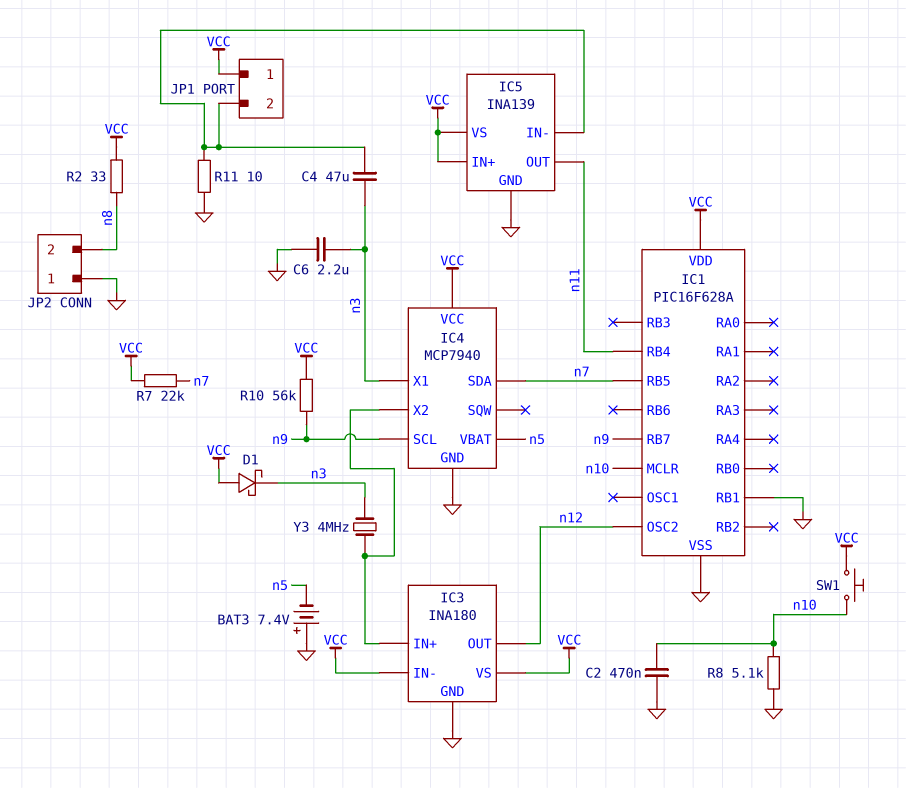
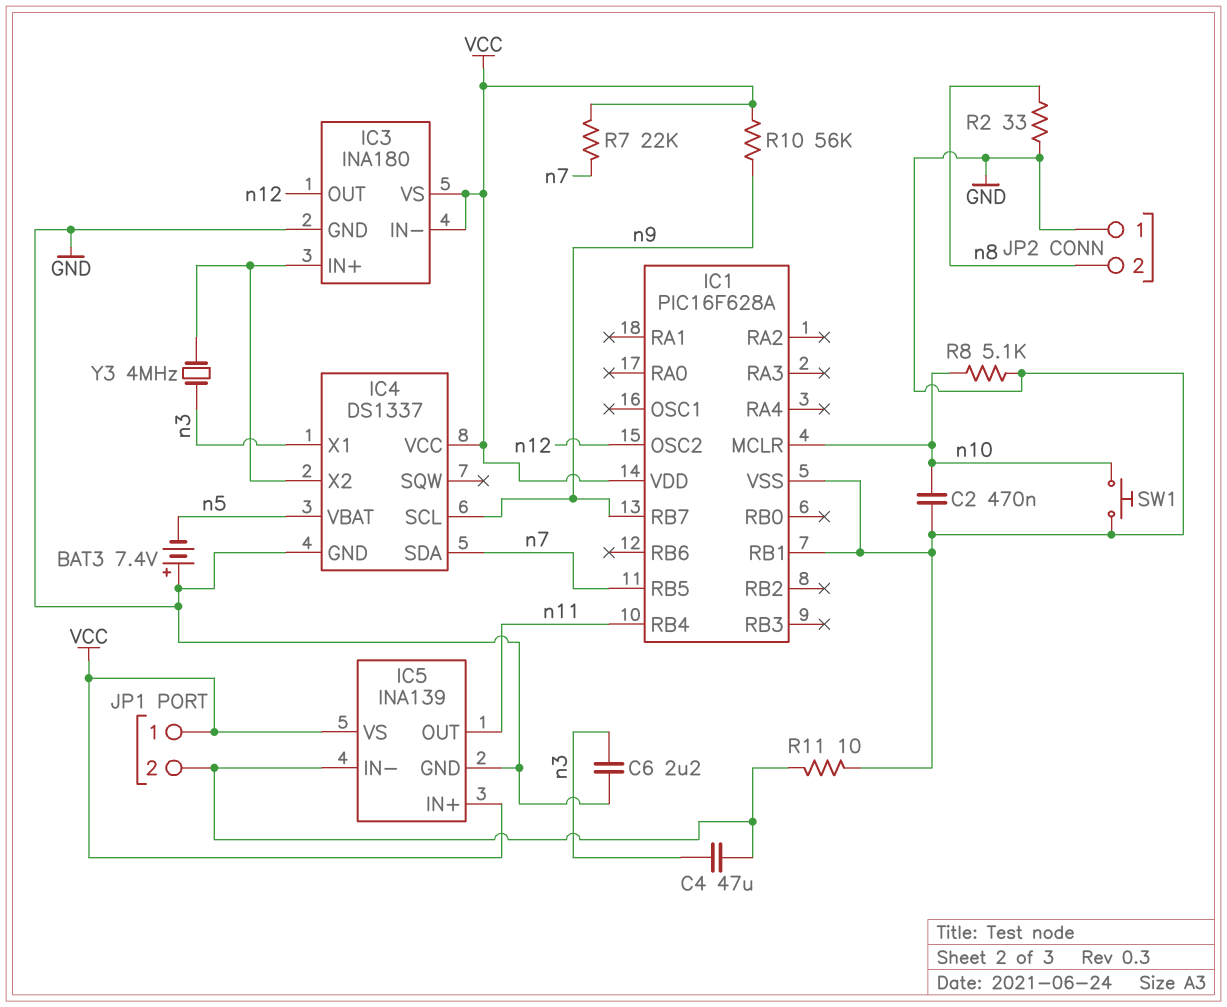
D1: schottky (A VCC, K n3) -> none
IC4: MCP7940 -> DS1337
R2: 33 (VCC, n8) -> 33 (GND, n8)
SW1: button (VCC, n10) -> button (GND, n10)

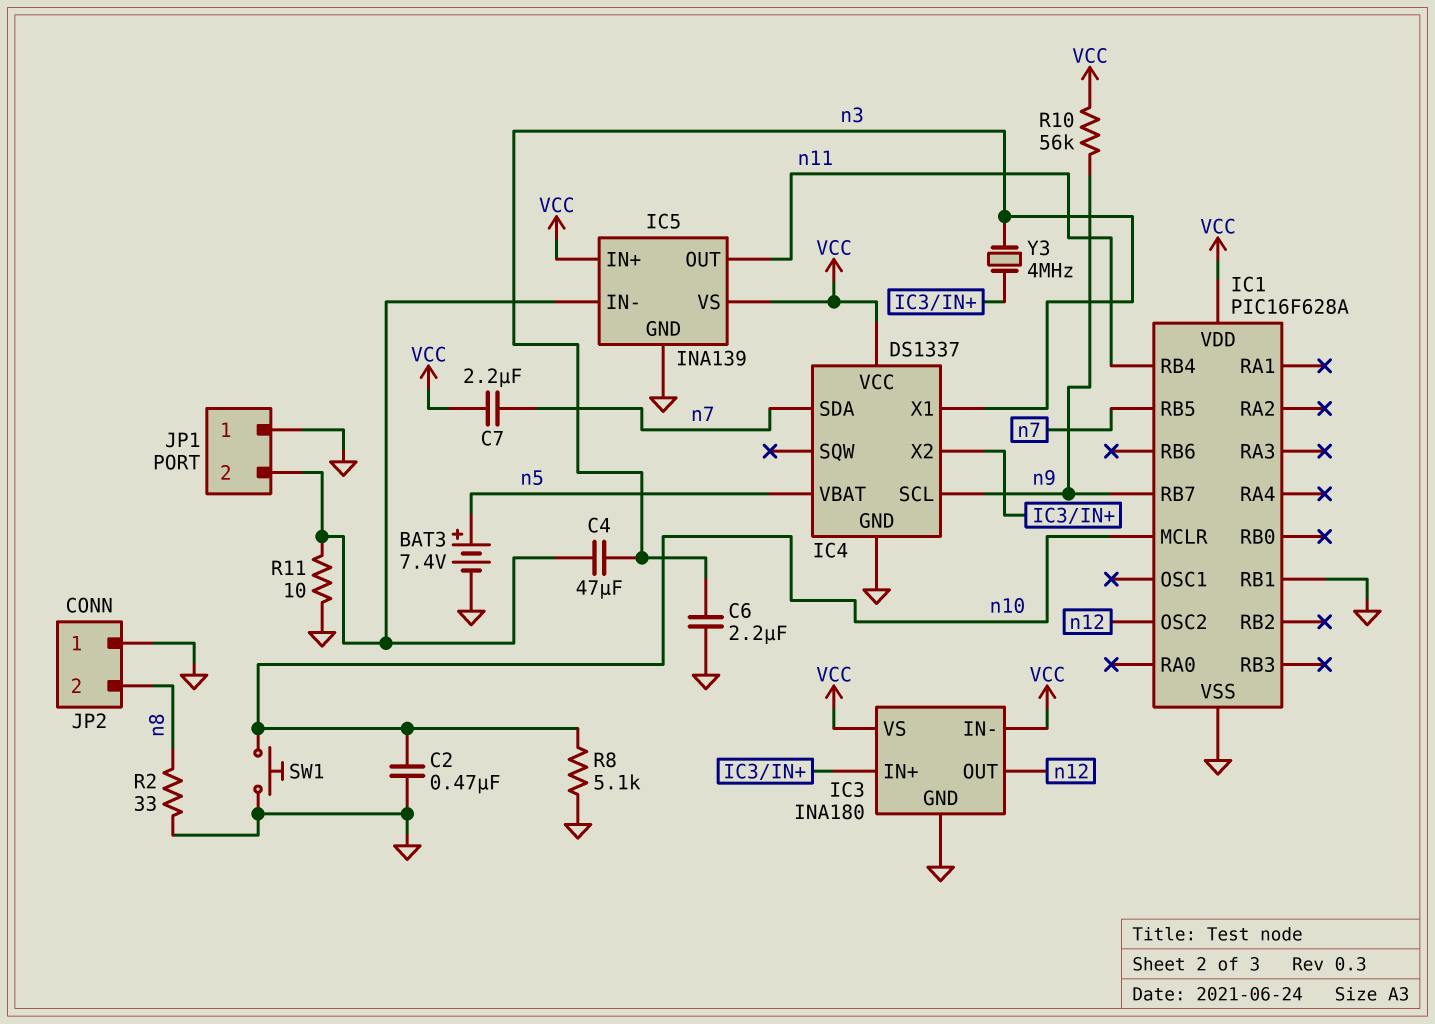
BAT3: 7.4V (plus GND, minus n5) -> 7.4V (plus n5, minus GND)
C7: none -> 2.2uF (VCC, n7)
JP1 pin 1: VCC -> GND
R7: 22k (VCC, n7) -> none

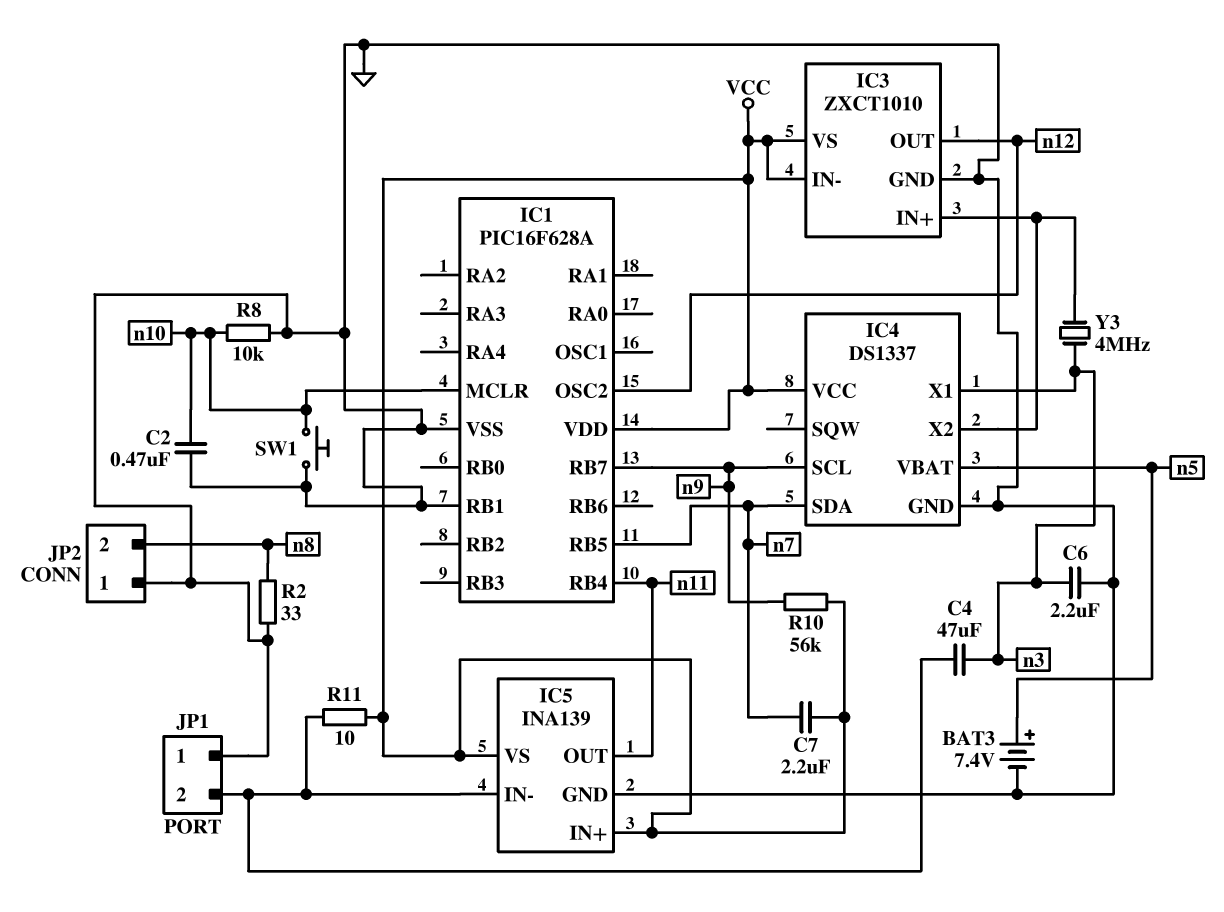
IC3: INA180 -> ZXCT1010
R8: 5.1k (GND, n10) -> 10k (GND, n10)
R11: 10 (GND, IC5/IN-) -> 10 (IC5/IN-, VCC)

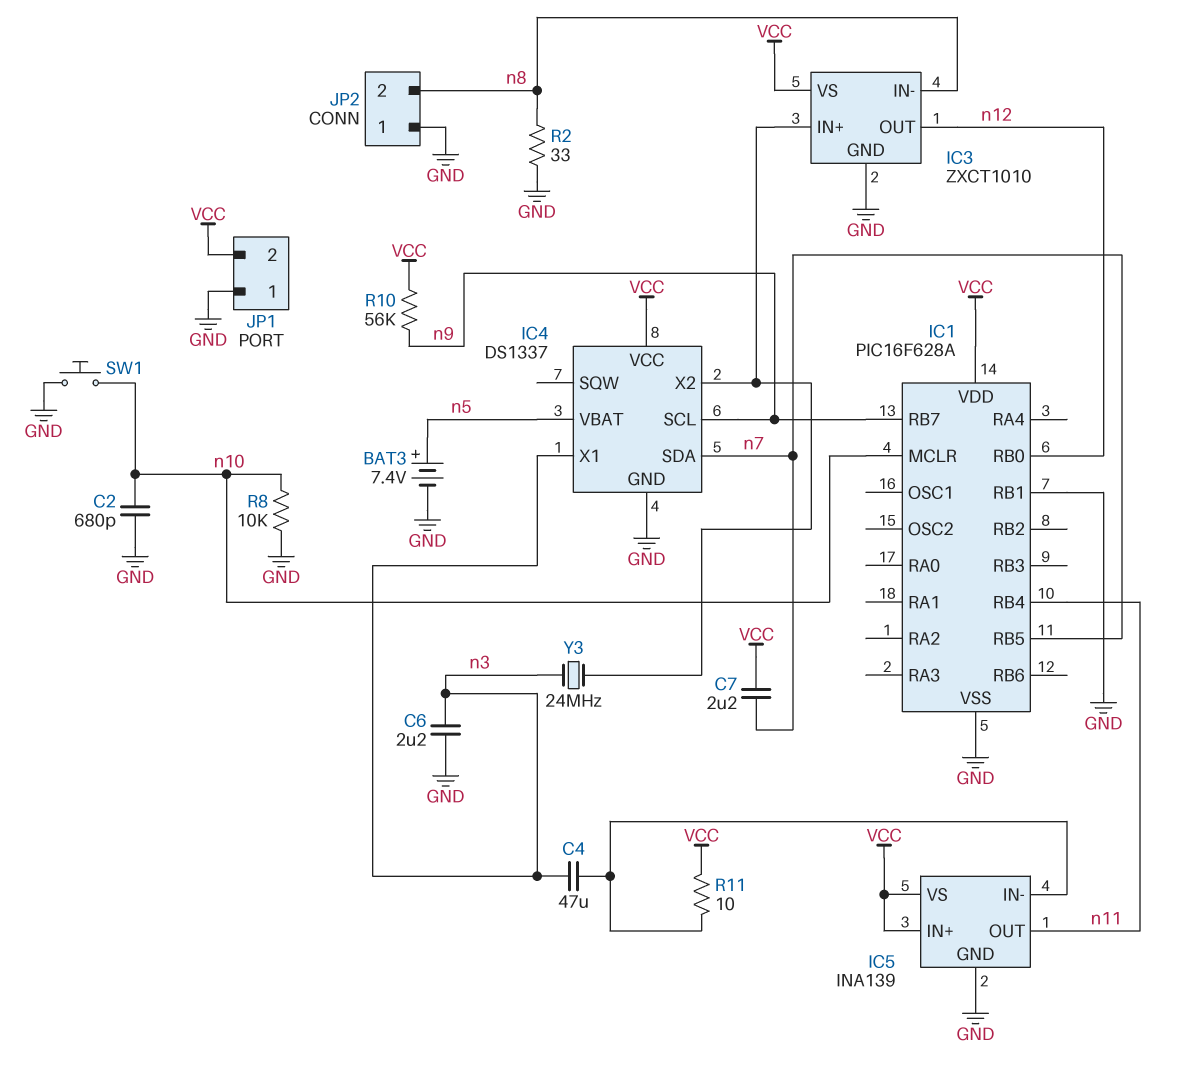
C2: 470nF (GND, n10) -> 680pF (GND, n10)
IC1 pin OSC2: n12 -> none
IC1 pin RB0: none -> n12
IC3 pin IN-: VCC -> n8
JP1 pin 2: IC5/IN- -> VCC
Y3: 4MHz (IC3/IN+, n3) -> 24MHz (IC3/IN+, n3)

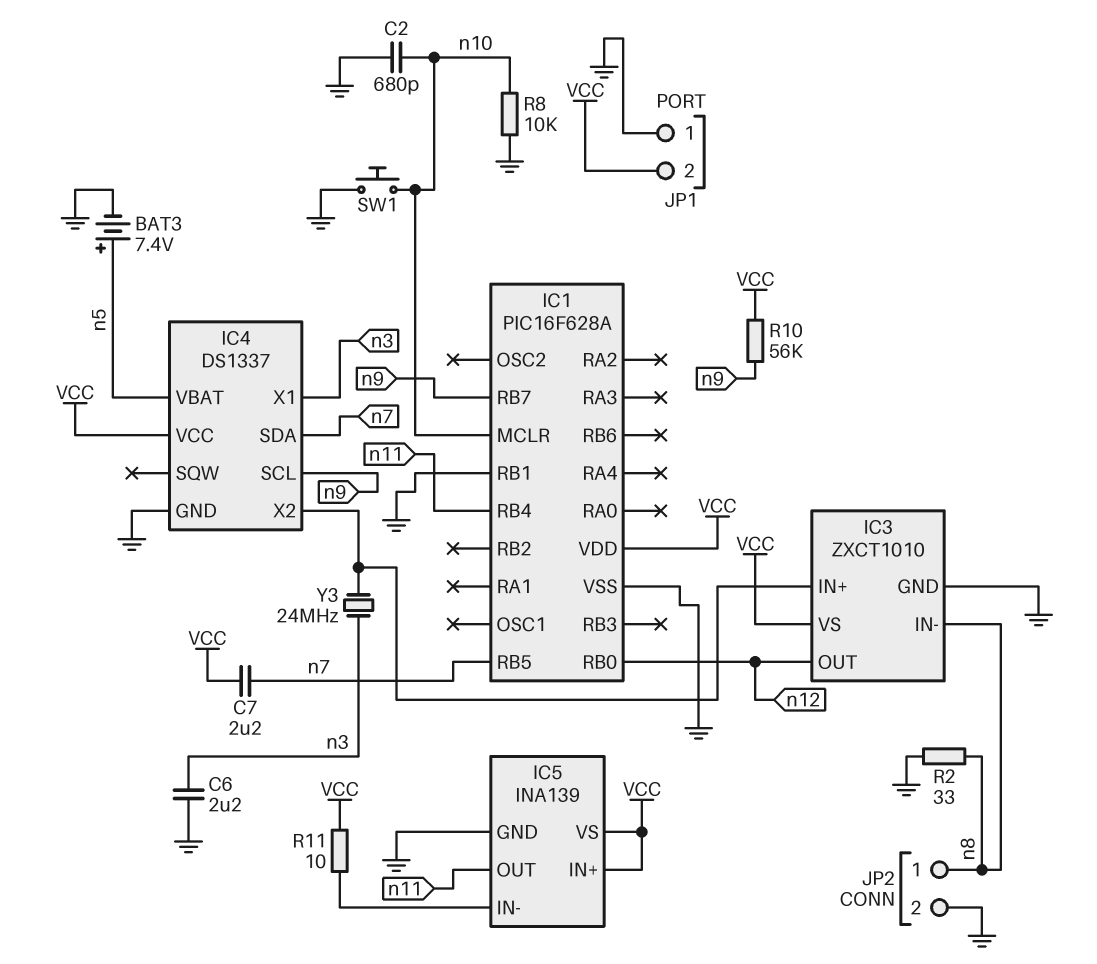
C4: 47uF (IC5/IN-, n3) -> none
JP2 pin 1: GND -> n8
JP2 pin 2: n8 -> GND

